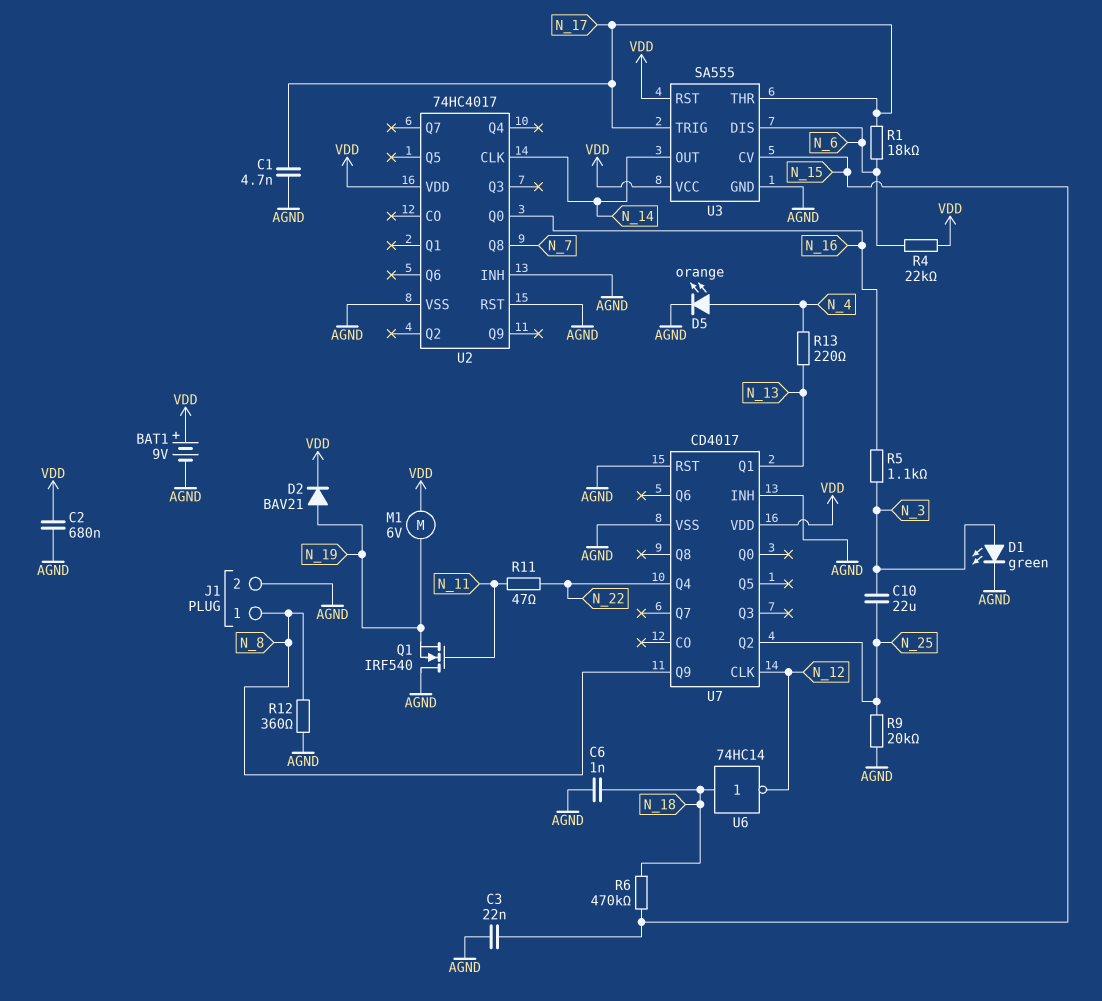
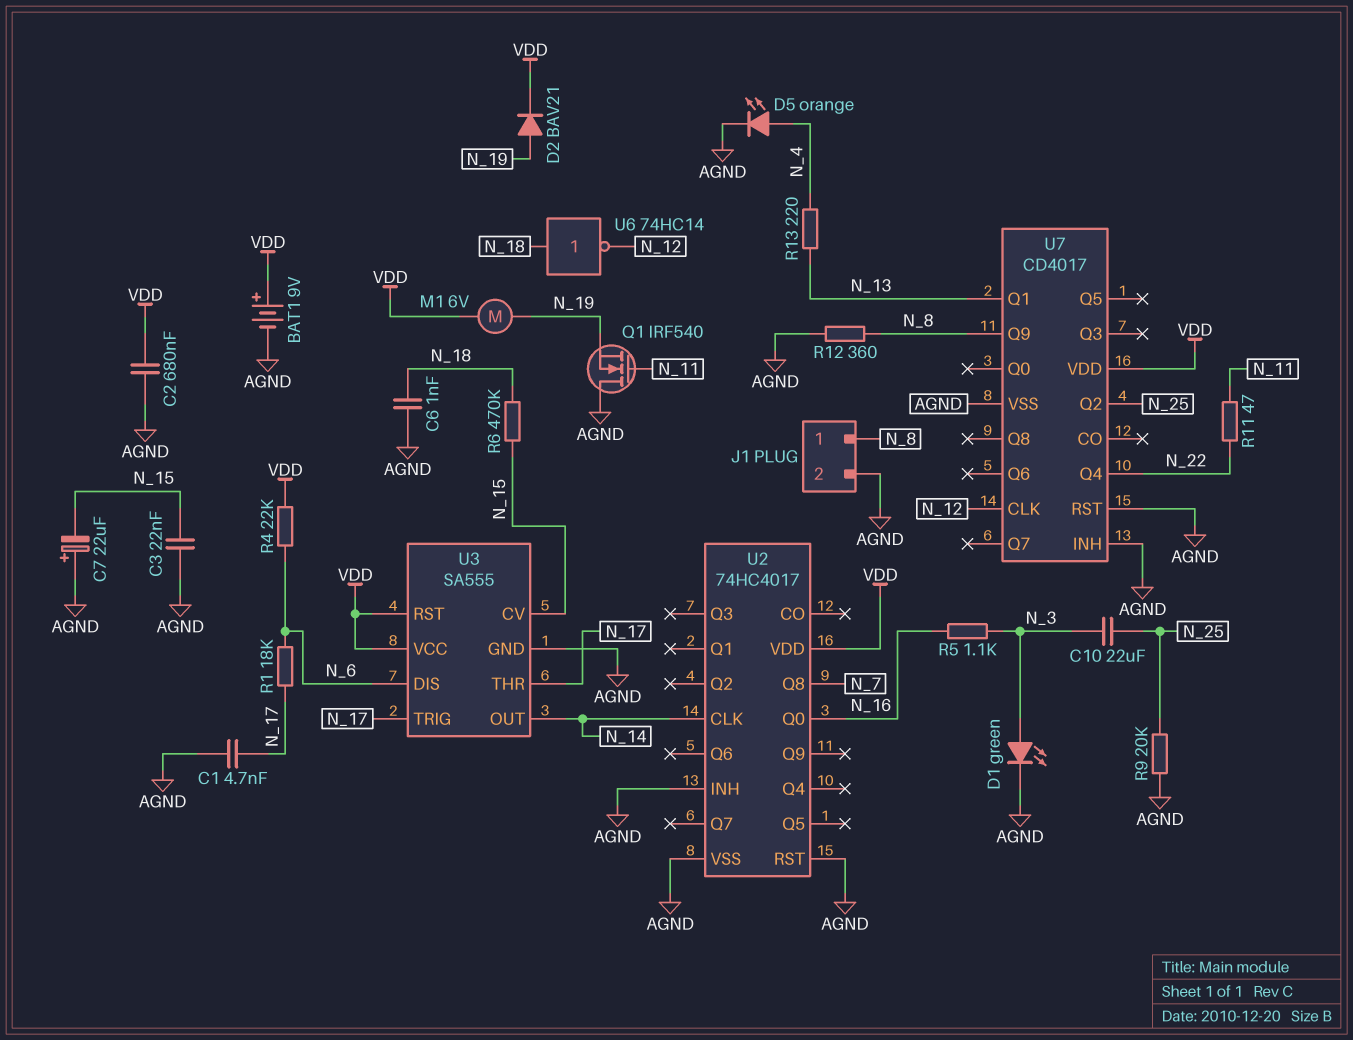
C7: none -> 22uF (plus AGND, minus N_15)

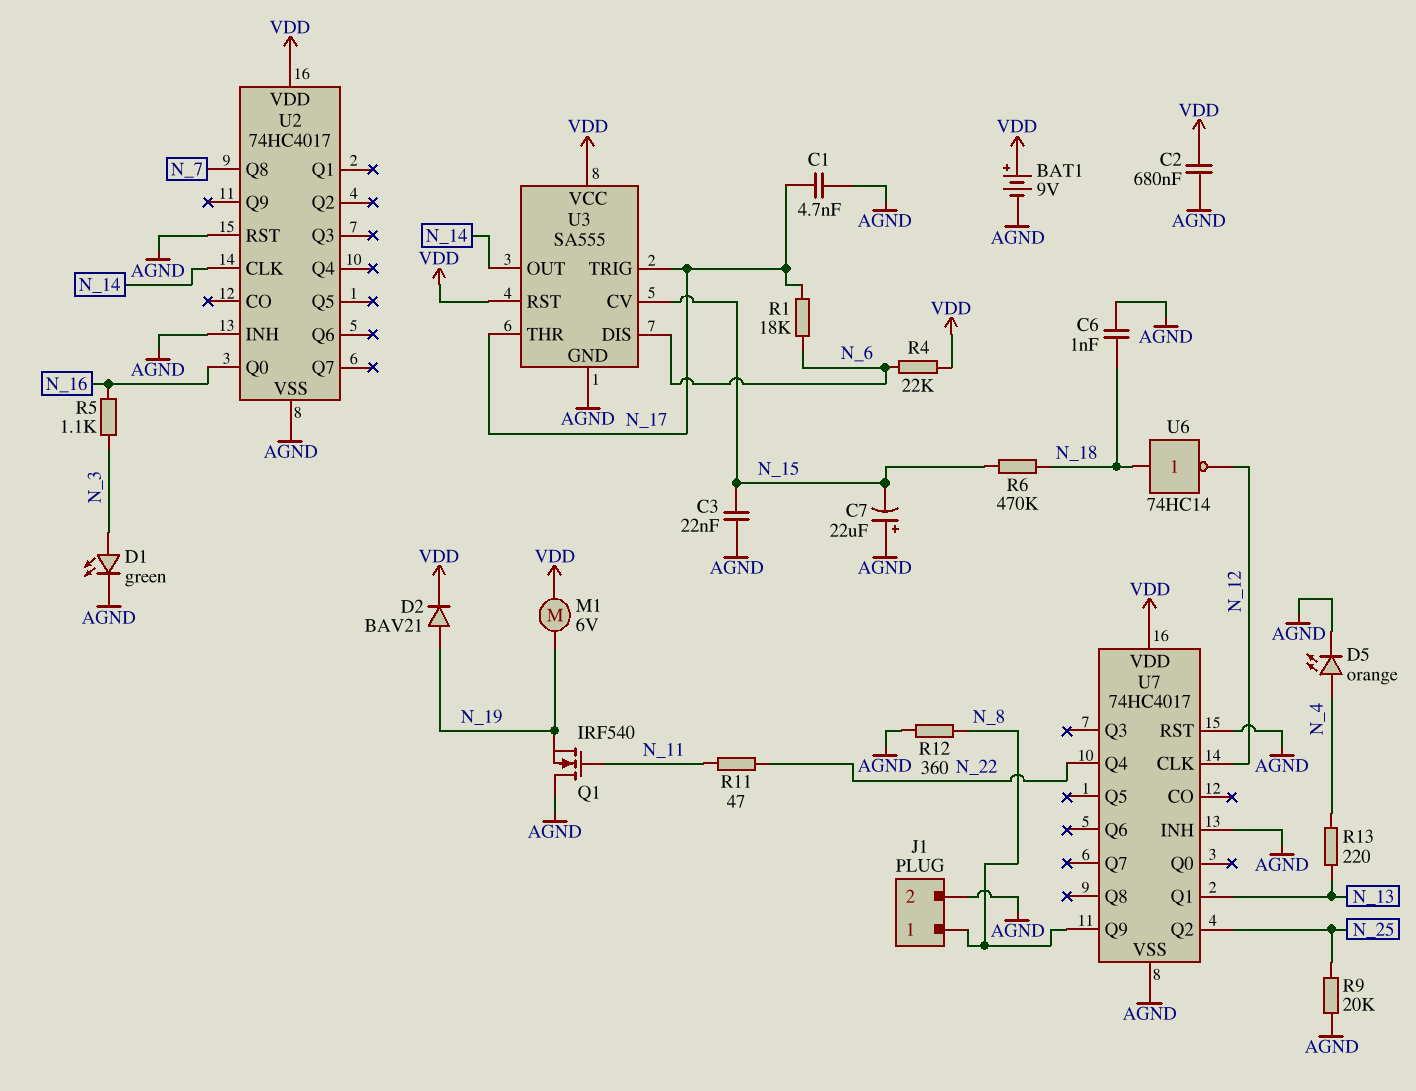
C10: 22uF (N_3, N_25) -> none
U7: CD4017 -> 74HC4017

